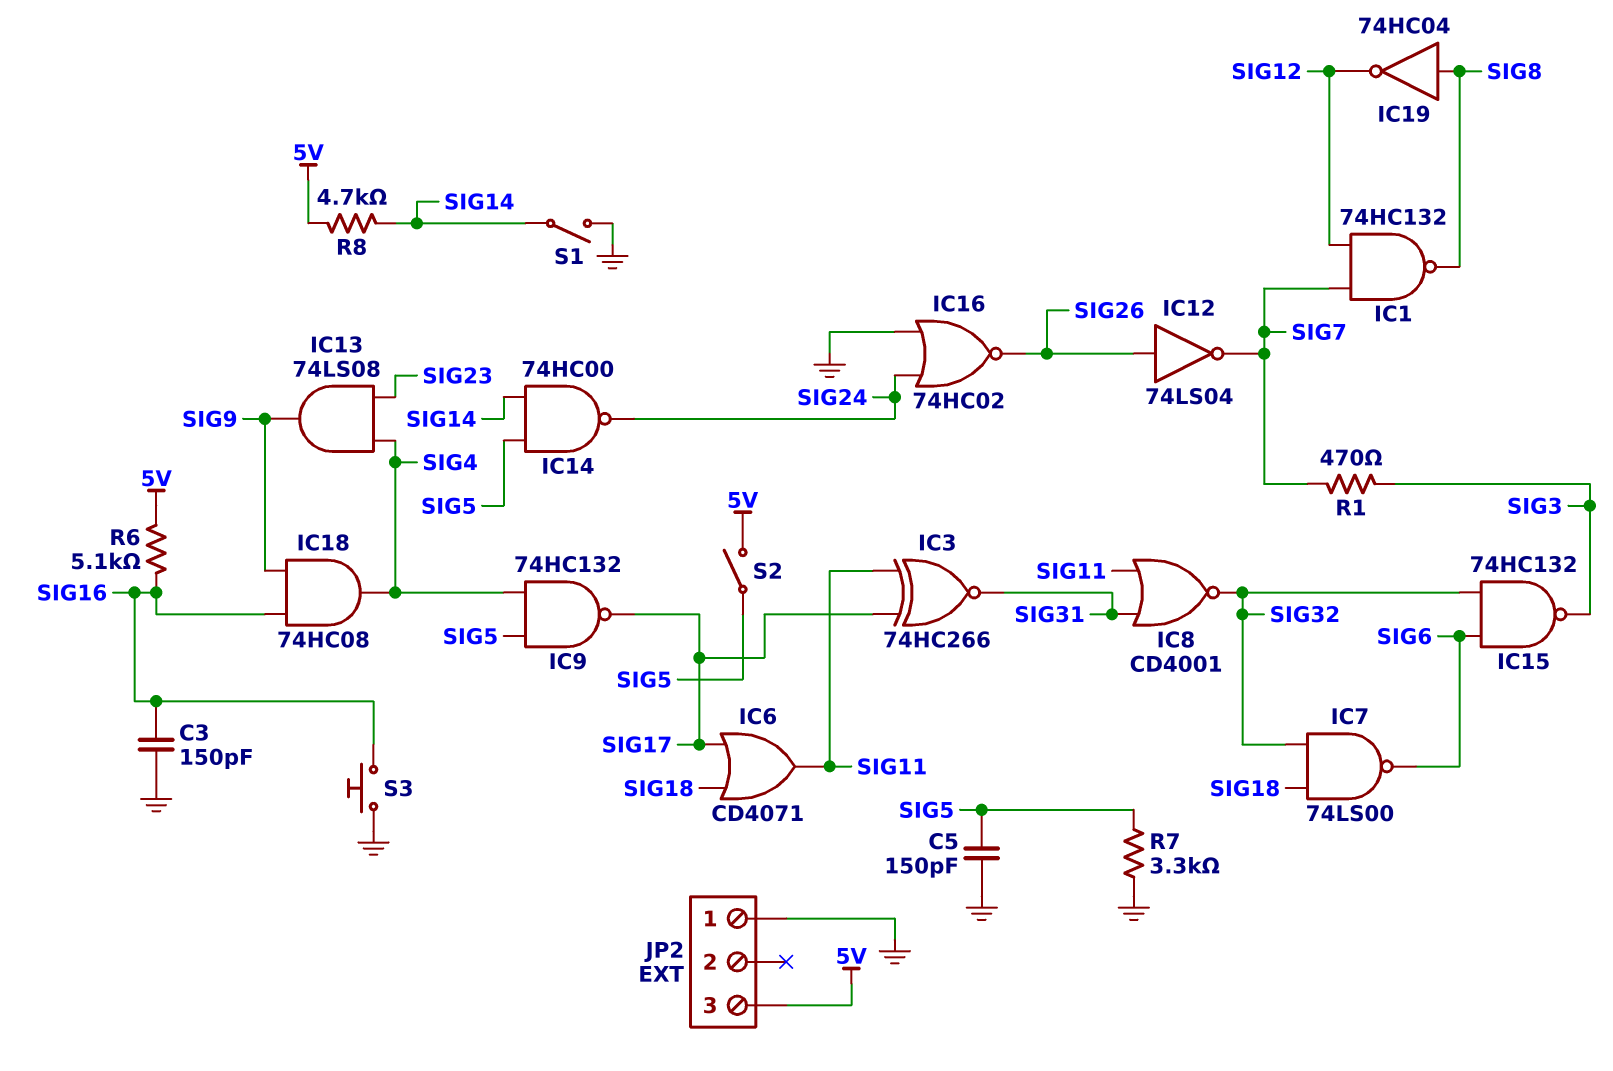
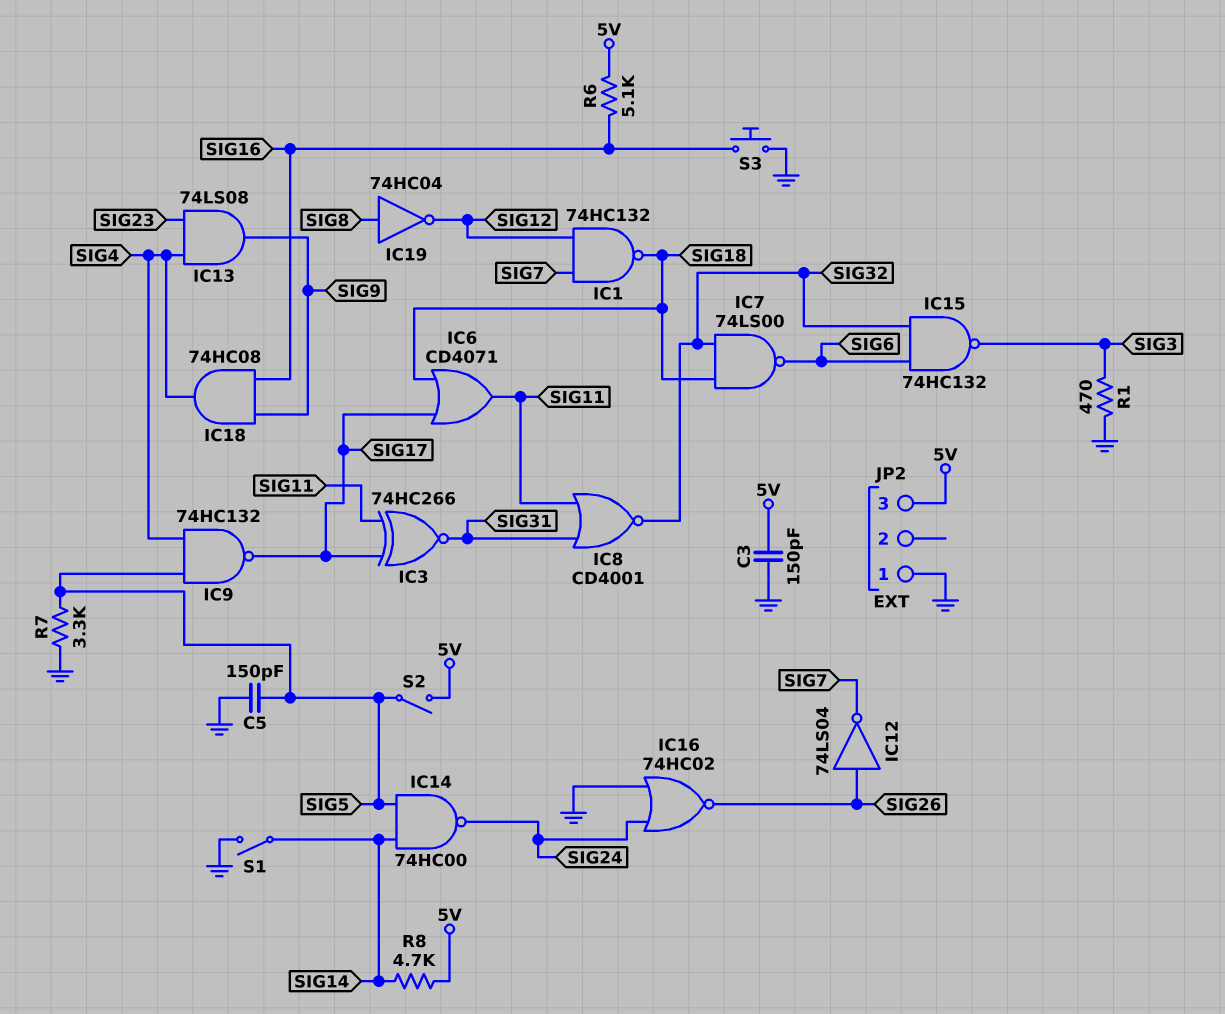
C3: 150pF (GND, SIG16) -> 150pF (5V, GND)
IC1: NAND 74HC132 (in SIG7, in SIG12, out SIG8) -> NAND 74HC132 (in SIG7, in SIG12, out SIG18)
R1: 470 (SIG3, SIG7) -> 470 (GND, SIG3)

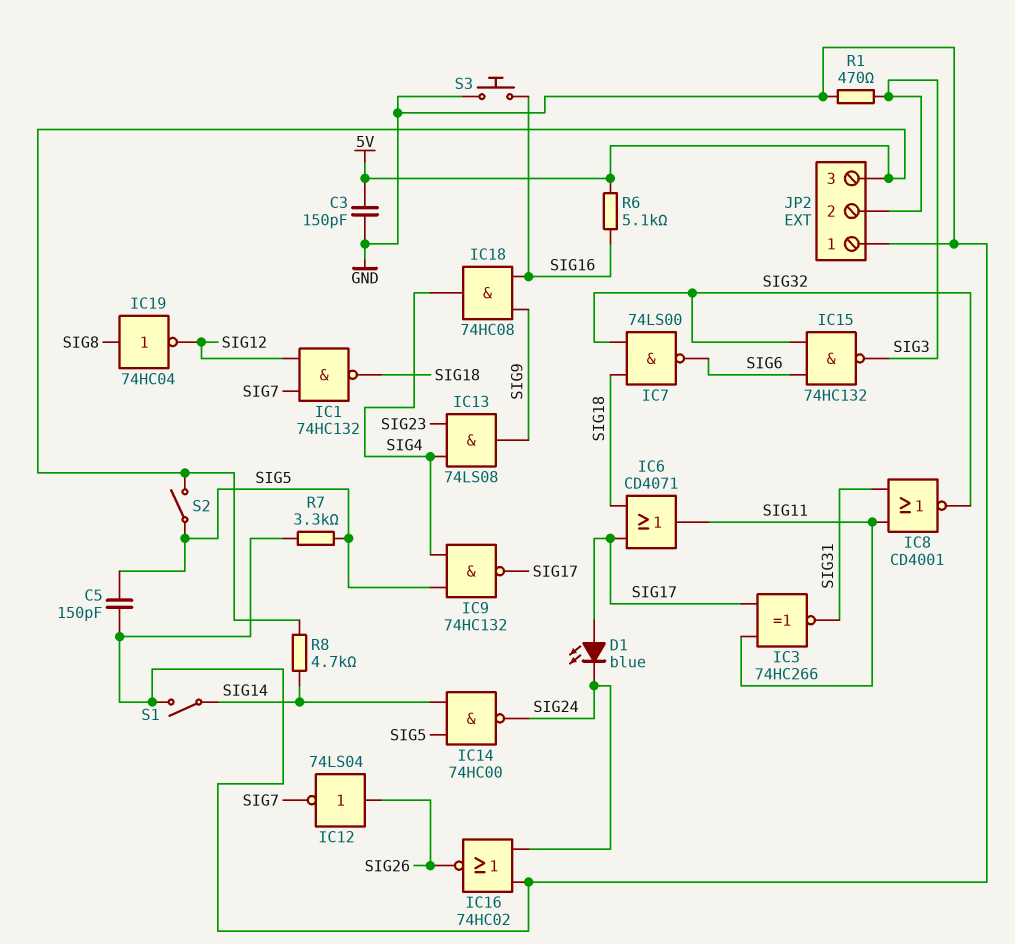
D1: none -> LED blue (A SIG17, K SIG24)
JP2 pin 2: none -> SIG3

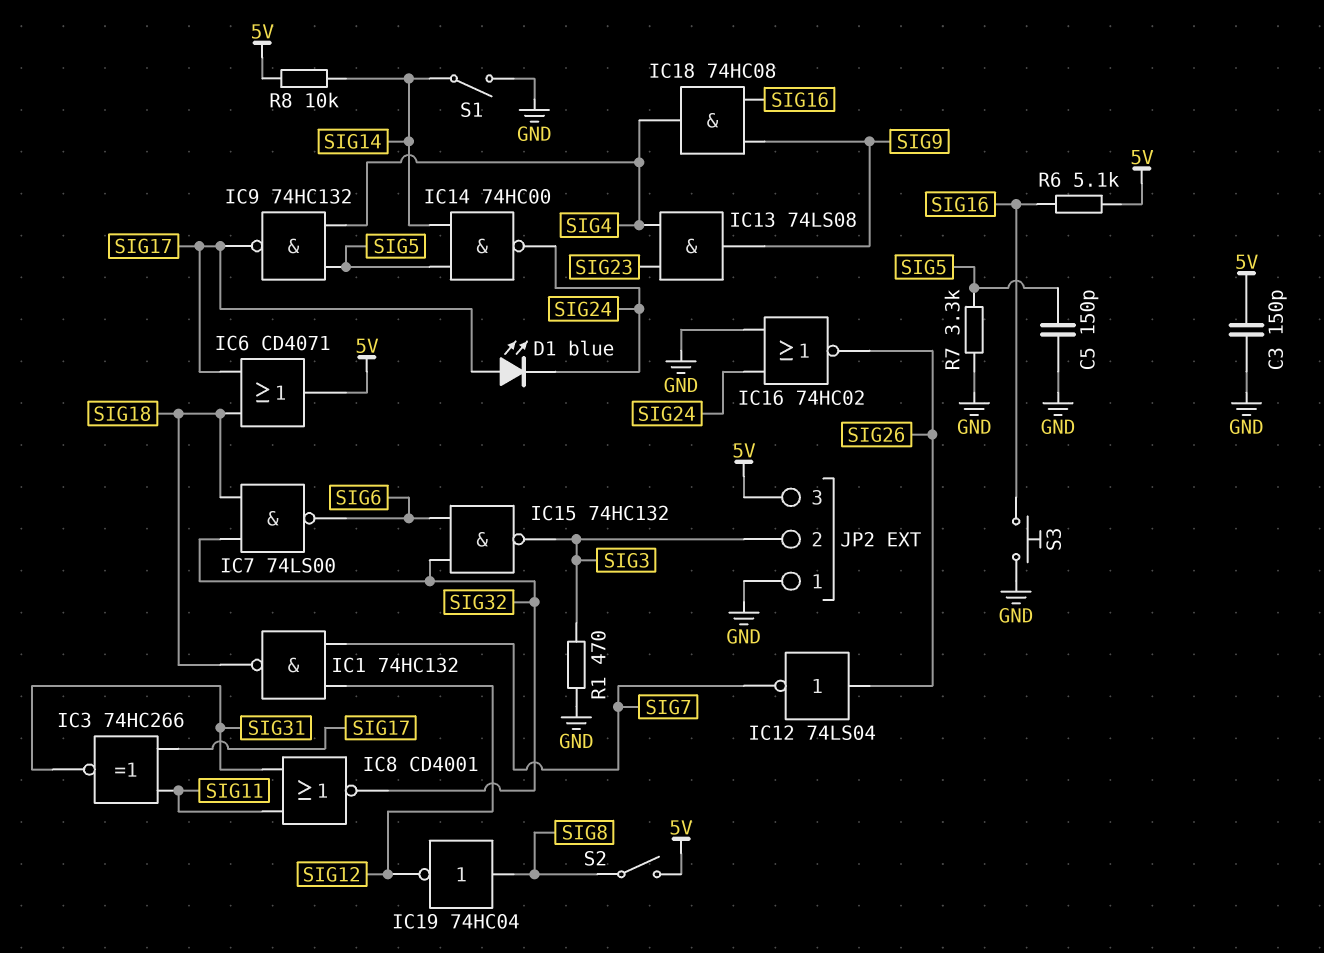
IC6: OR CD4071 (in SIG17, in SIG18, out SIG11) -> OR CD4071 (in SIG17, in SIG18, out 5V)
R8: 4.7k (5V, SIG14) -> 10k (5V, SIG14)
S2: switch (5V, SIG5) -> switch (5V, SIG8)

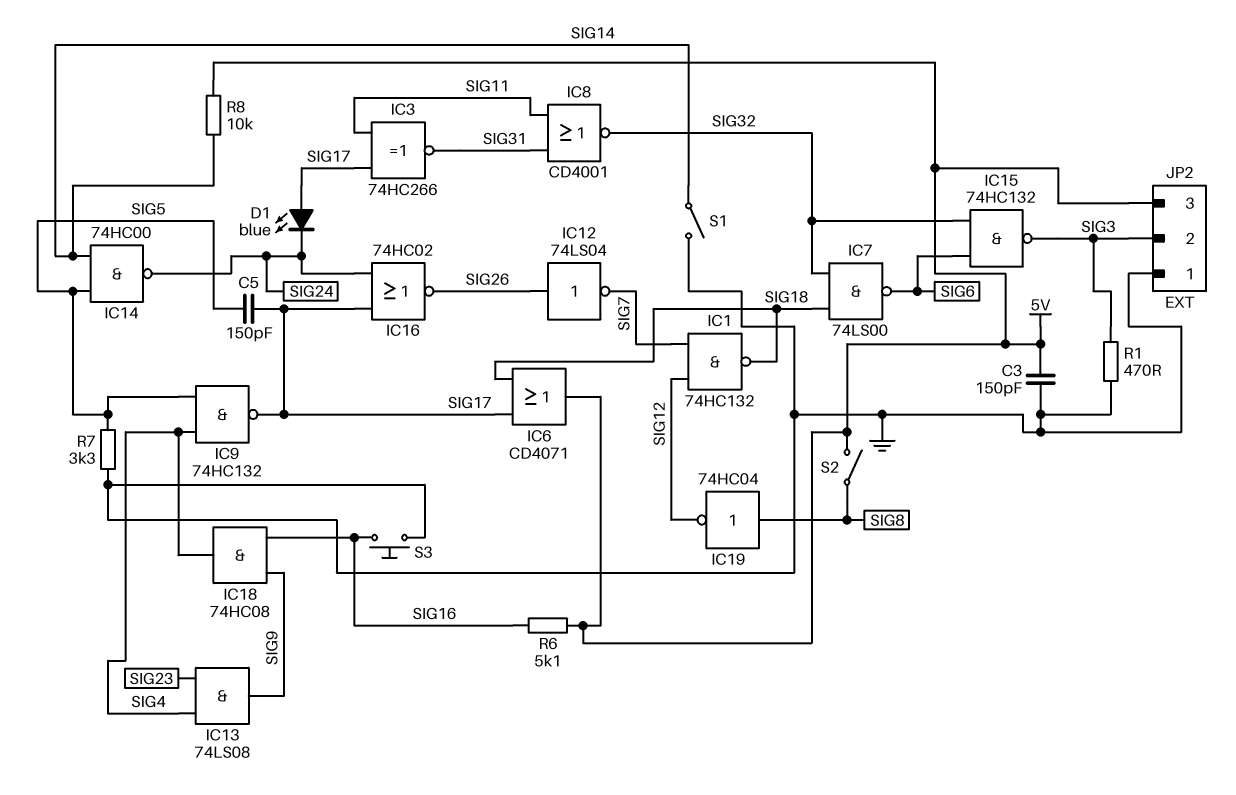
C5: 150pF (GND, SIG5) -> 150pF (SIG5, SIG17)
IC16: NOR 74HC02 (in GND, in SIG24, out SIG26) -> NOR 74HC02 (in SIG17, in SIG24, out SIG26)

